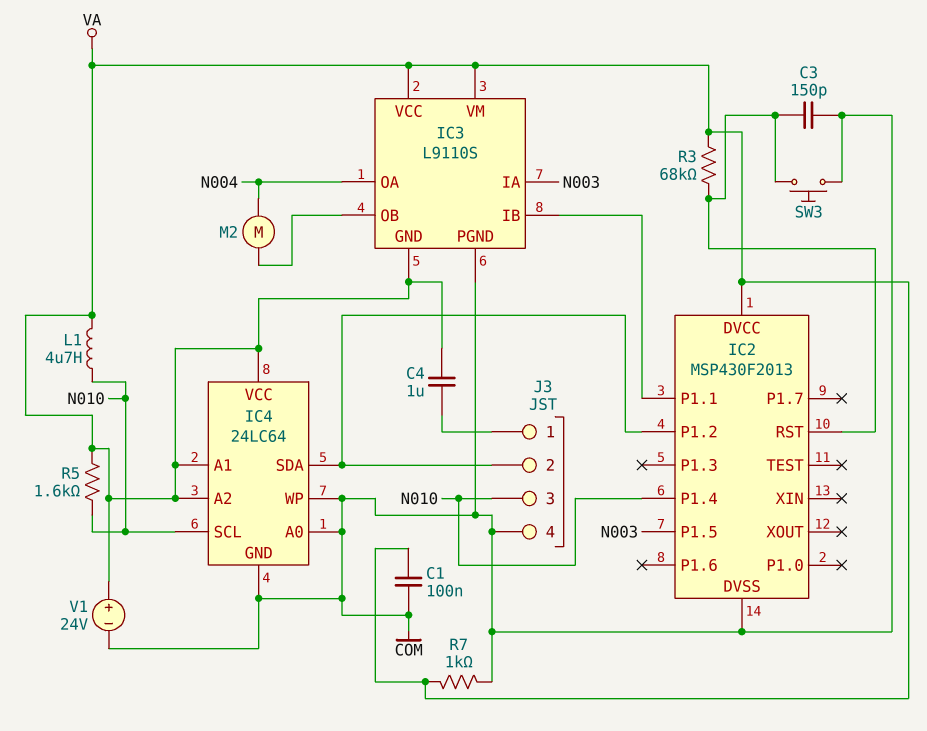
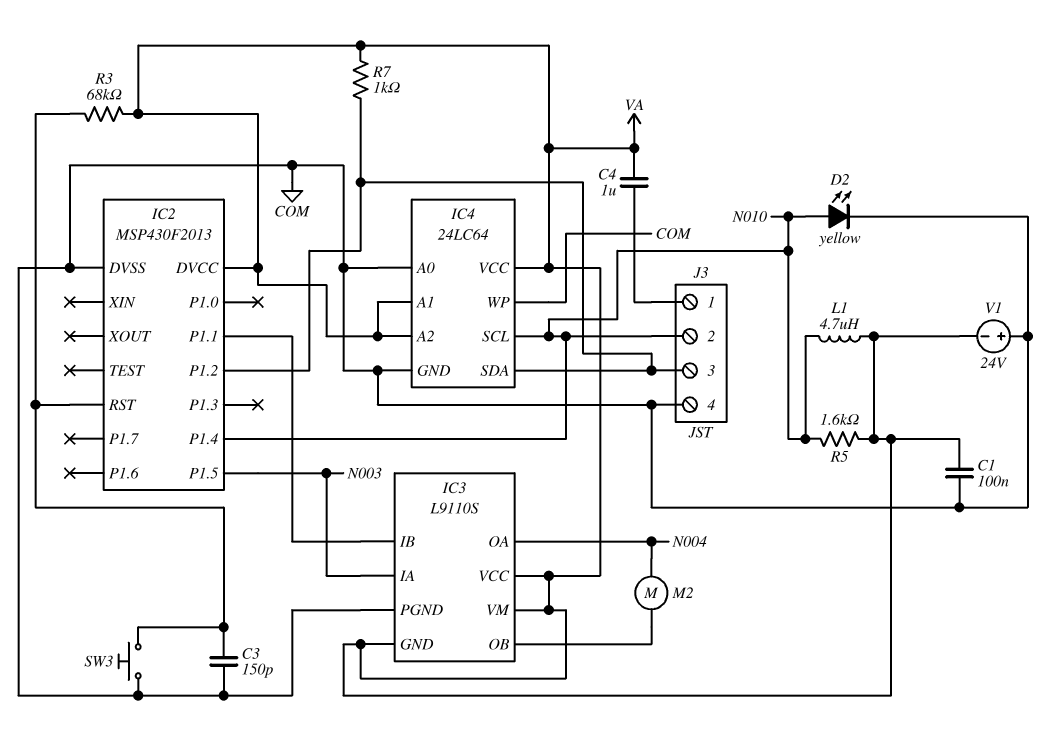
D2: none -> LED yellow (A N010, K COM)
J3 pin 2: IC2/P1.2 -> N010
J3 pin 3: N010 -> IC2/P1.2
R7: 1k (COM, VA) -> 1k (IC2/P1.2, VA)
V1: 24V (plus VA, minus COM) -> 24V (plus COM, minus VA)

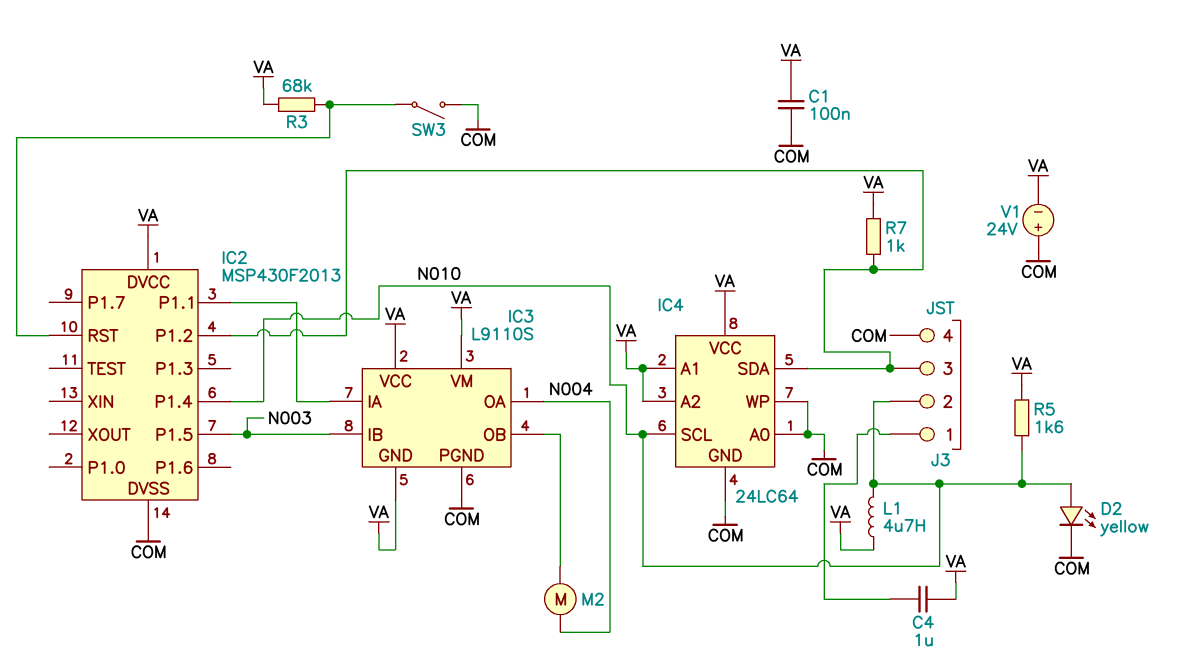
C3: 150pF (COM, IC2/RST) -> none
IC3 pin IA: N003 -> IC2/P1.1
IC3 pin IB: IC2/P1.1 -> N003
SW3: button (COM, IC2/RST) -> switch (COM, IC2/RST)

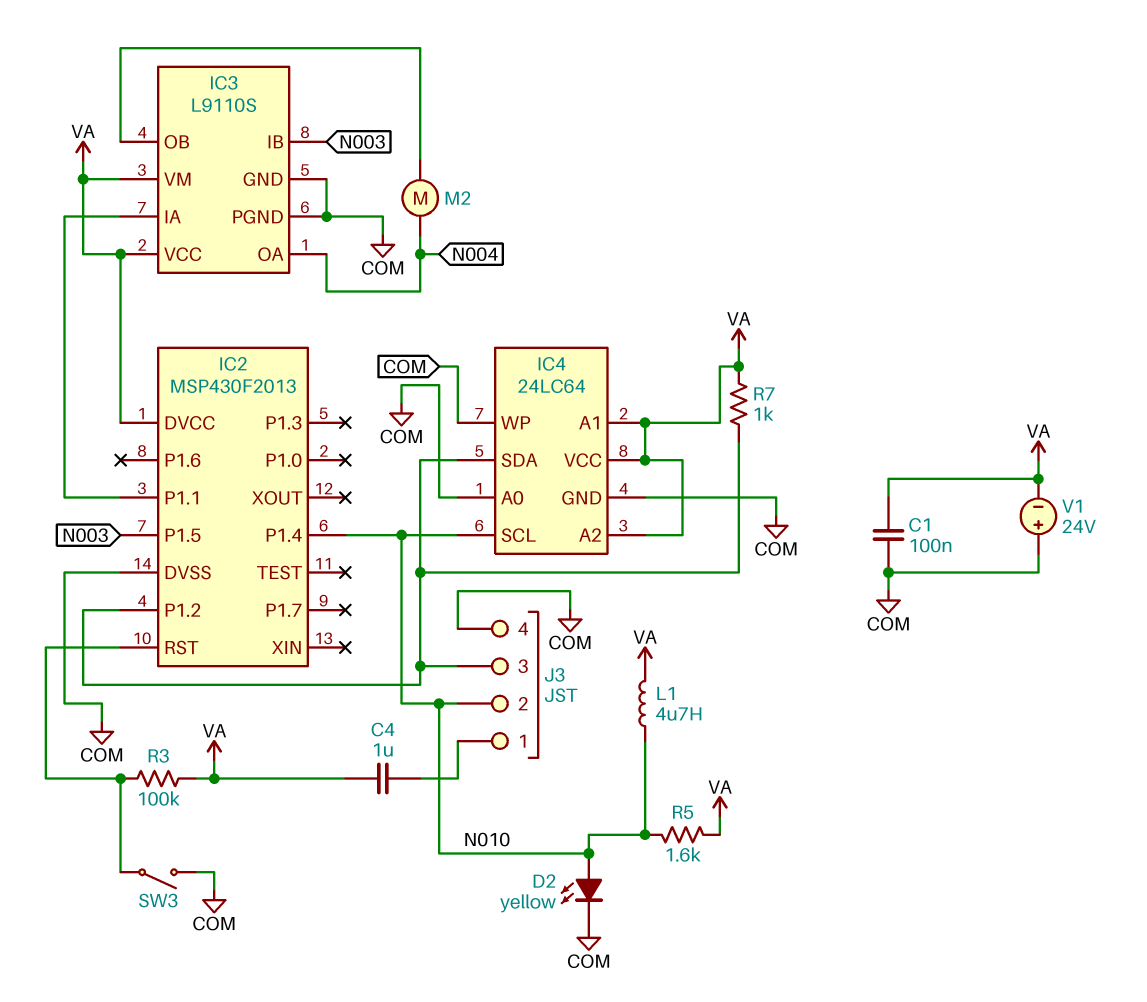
IC3 pin GND: VA -> COM
R3: 68k (IC2/RST, VA) -> 100k (IC2/RST, VA)

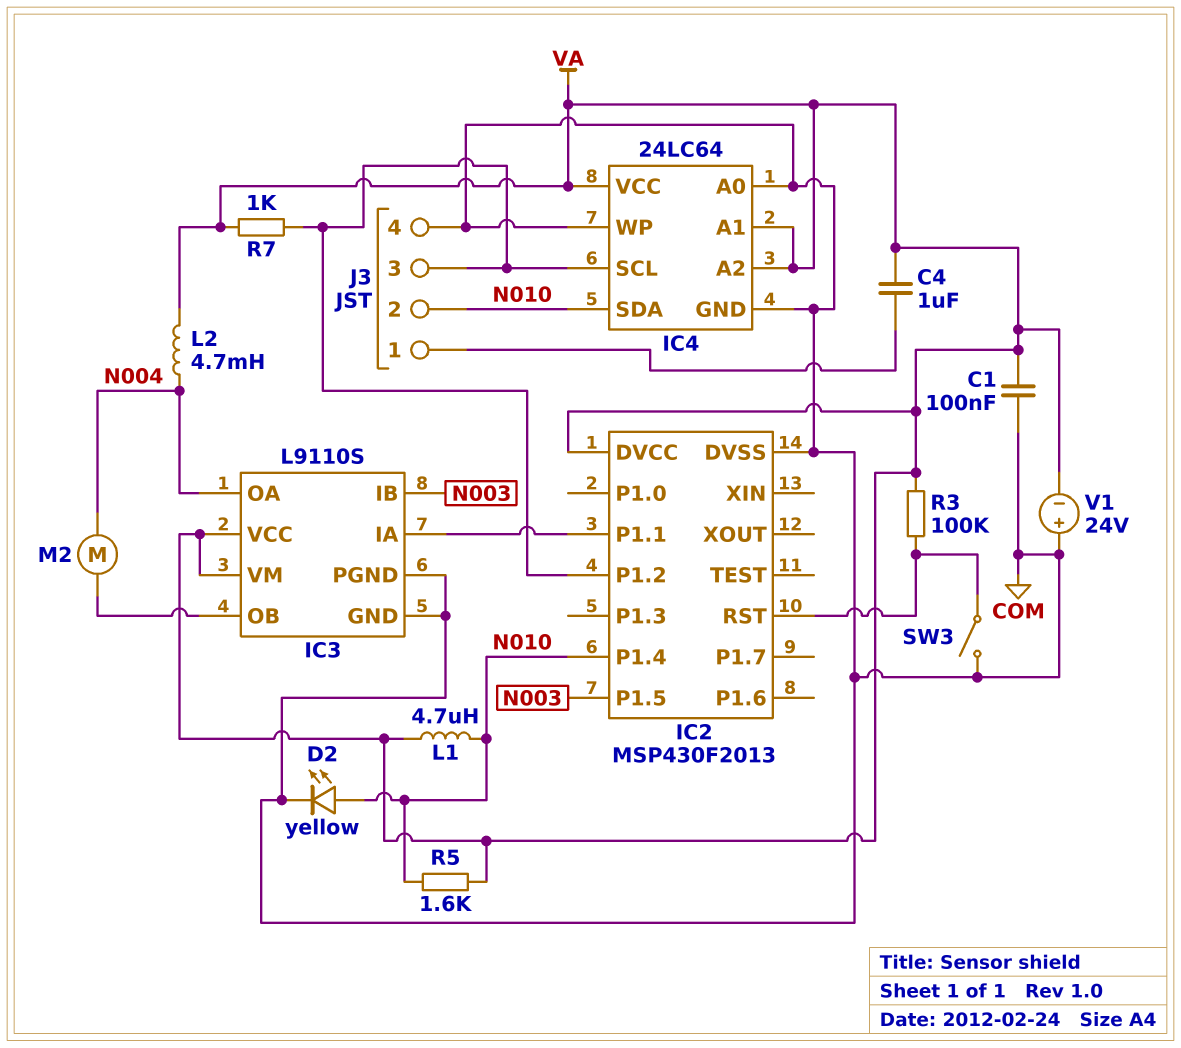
IC4 pin SCL: N010 -> IC2/P1.2
IC4 pin SDA: IC2/P1.2 -> N010
L2: none -> 4.7mH (N004, VA)

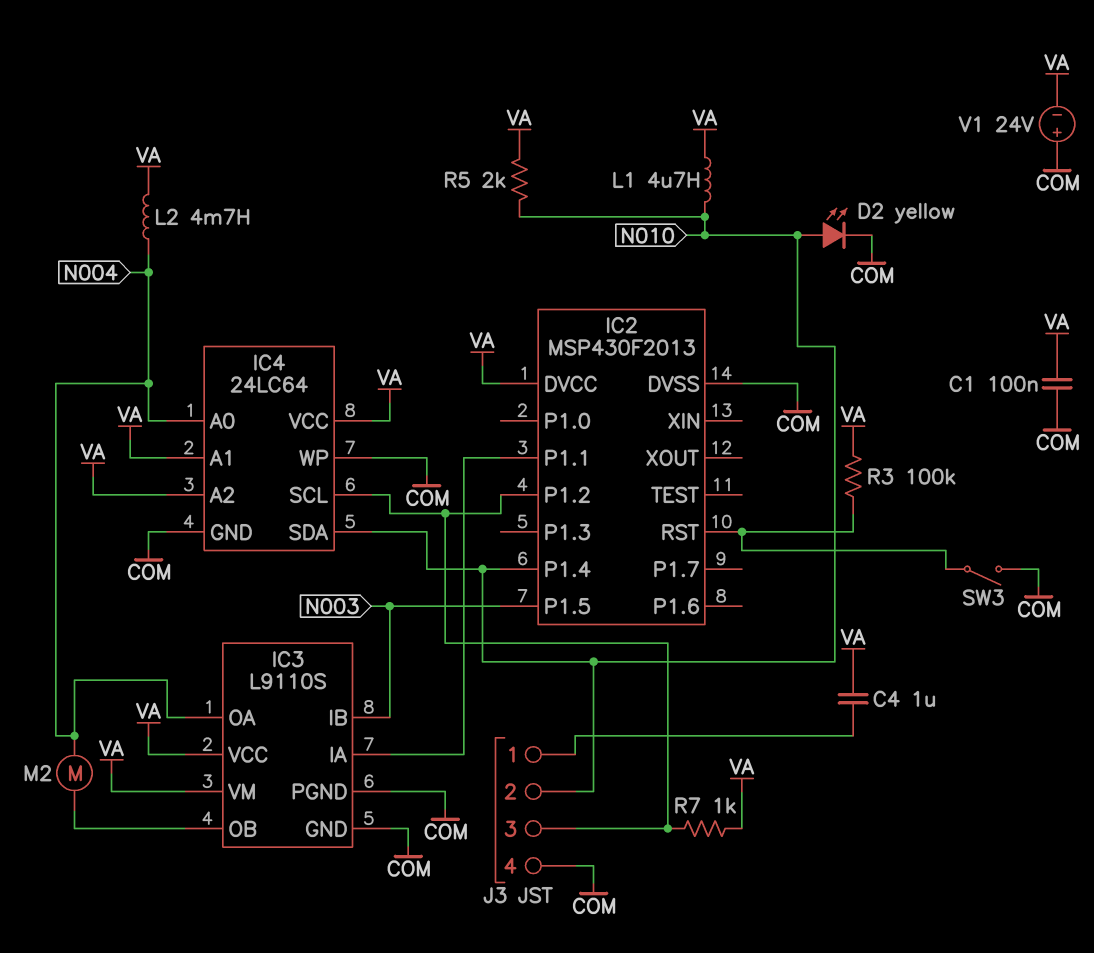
IC4 pin A0: COM -> N004
R5: 1.6k (N010, VA) -> 2k (N010, VA)

